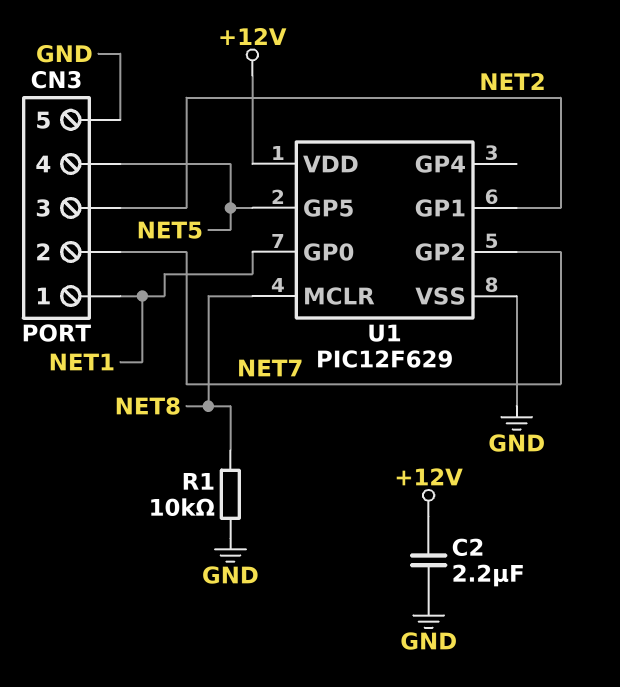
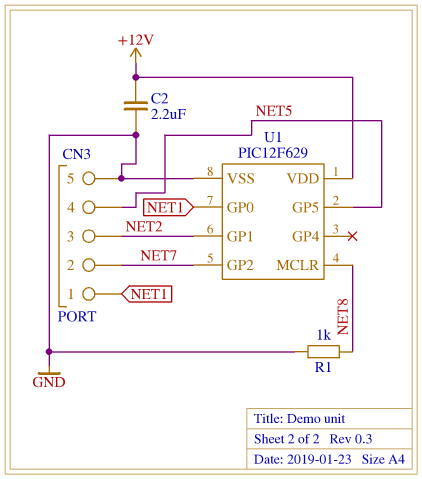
R1: 10k (GND, NET8) -> 1k (GND, NET8)

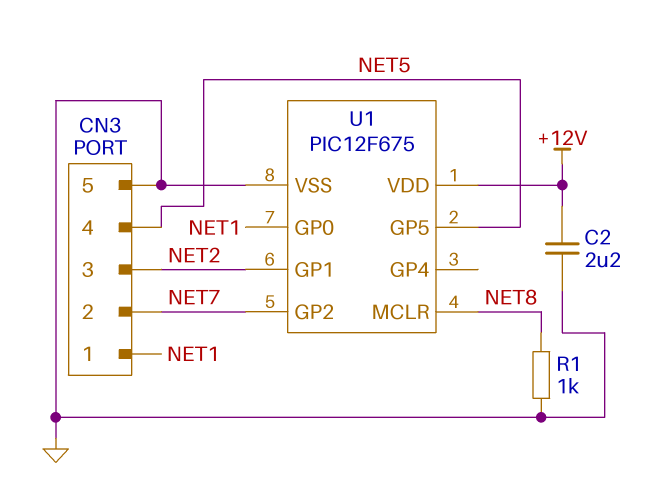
U1: PIC12F629 -> PIC12F675

